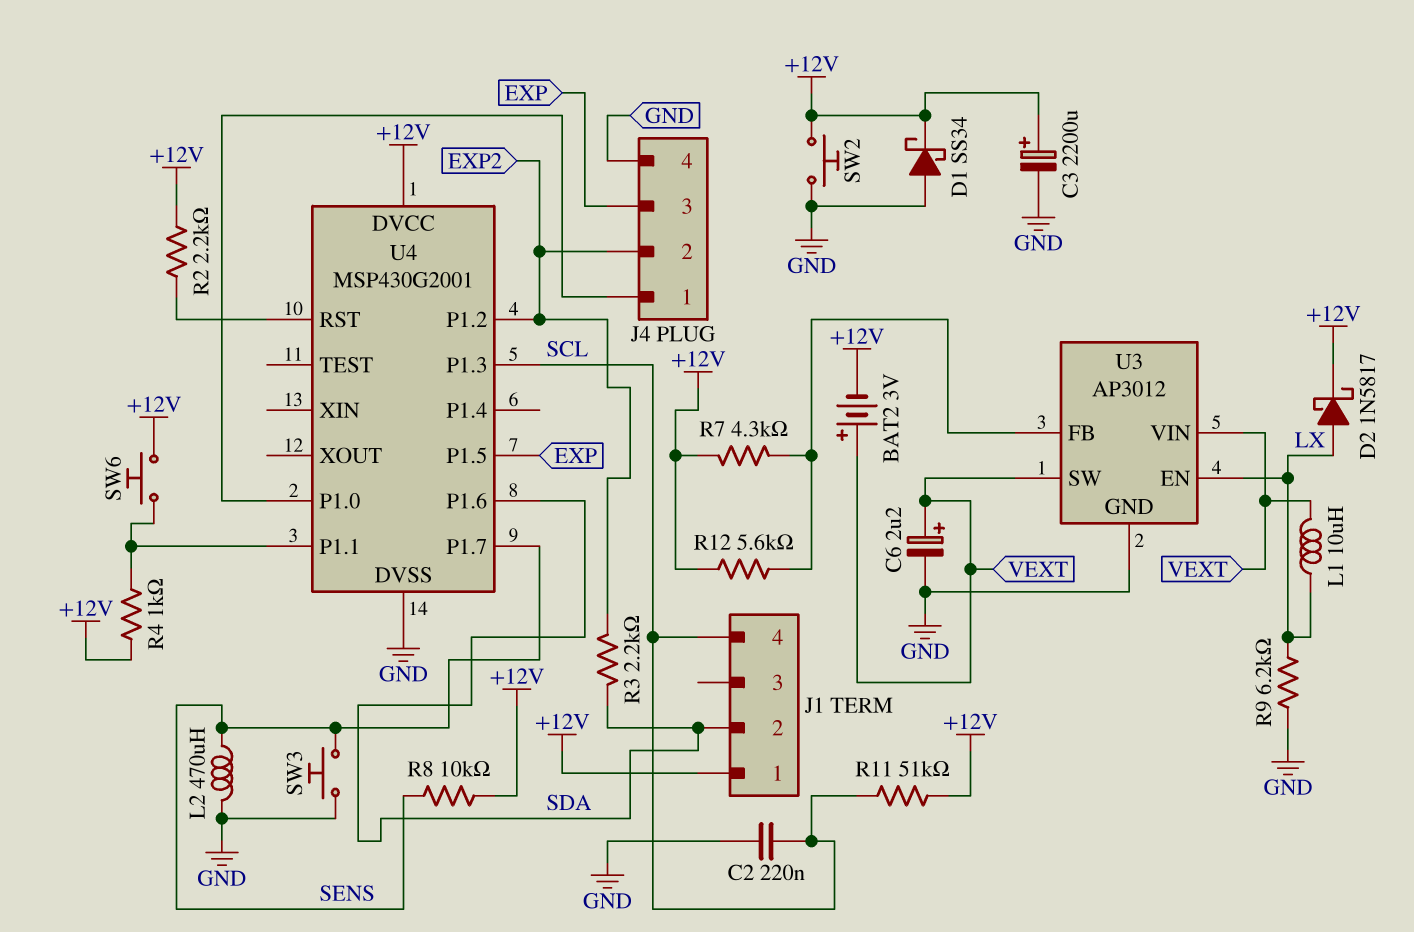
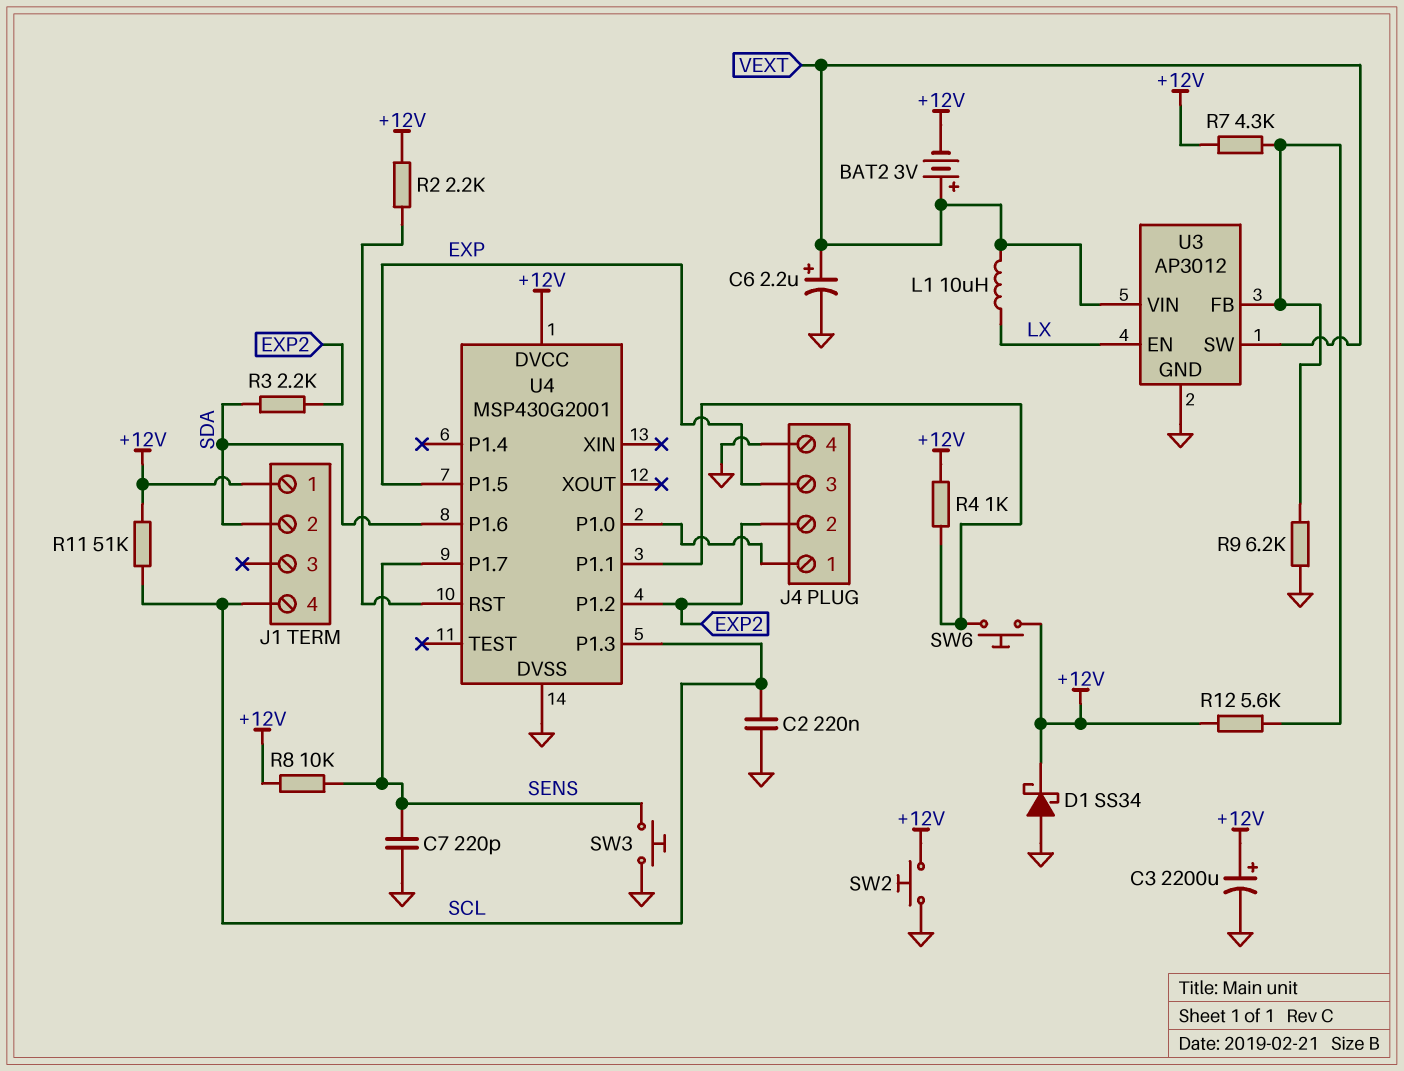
C7: none -> 220pF (GND, SENS)
D2: schottky 1N5817 (A LX, K +12V) -> none
L2: 470uH (GND, SENS) -> none
R9: 6.2k (GND, LX) -> 6.2k (GND, U3/FB)

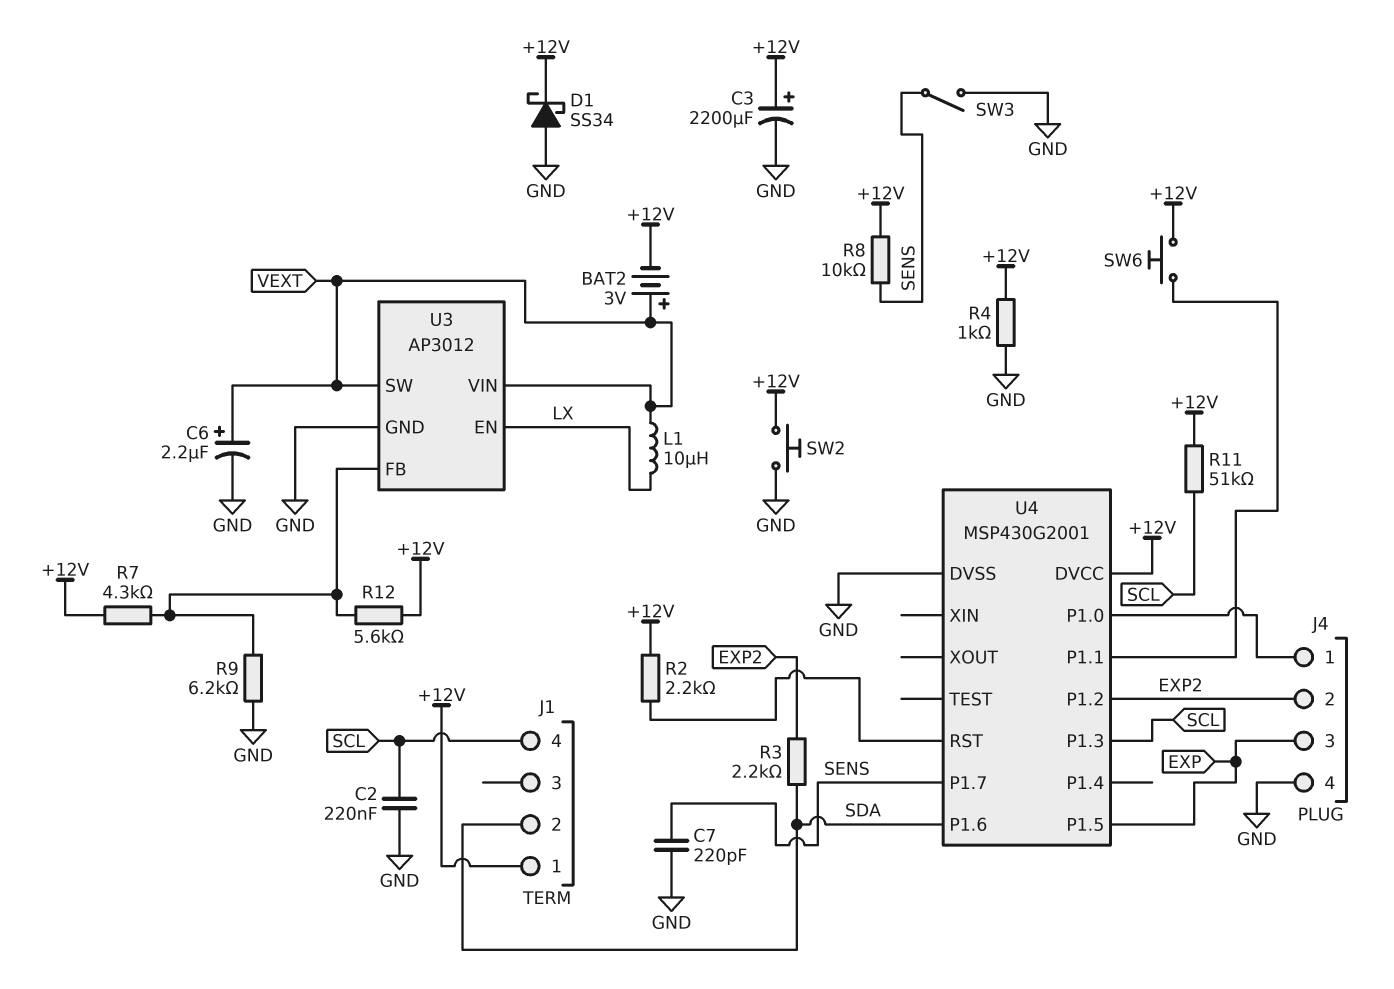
R4: 1k (+12V, U4/P1.1) -> 1k (+12V, GND)
SW3: button (GND, SENS) -> switch (GND, SENS)

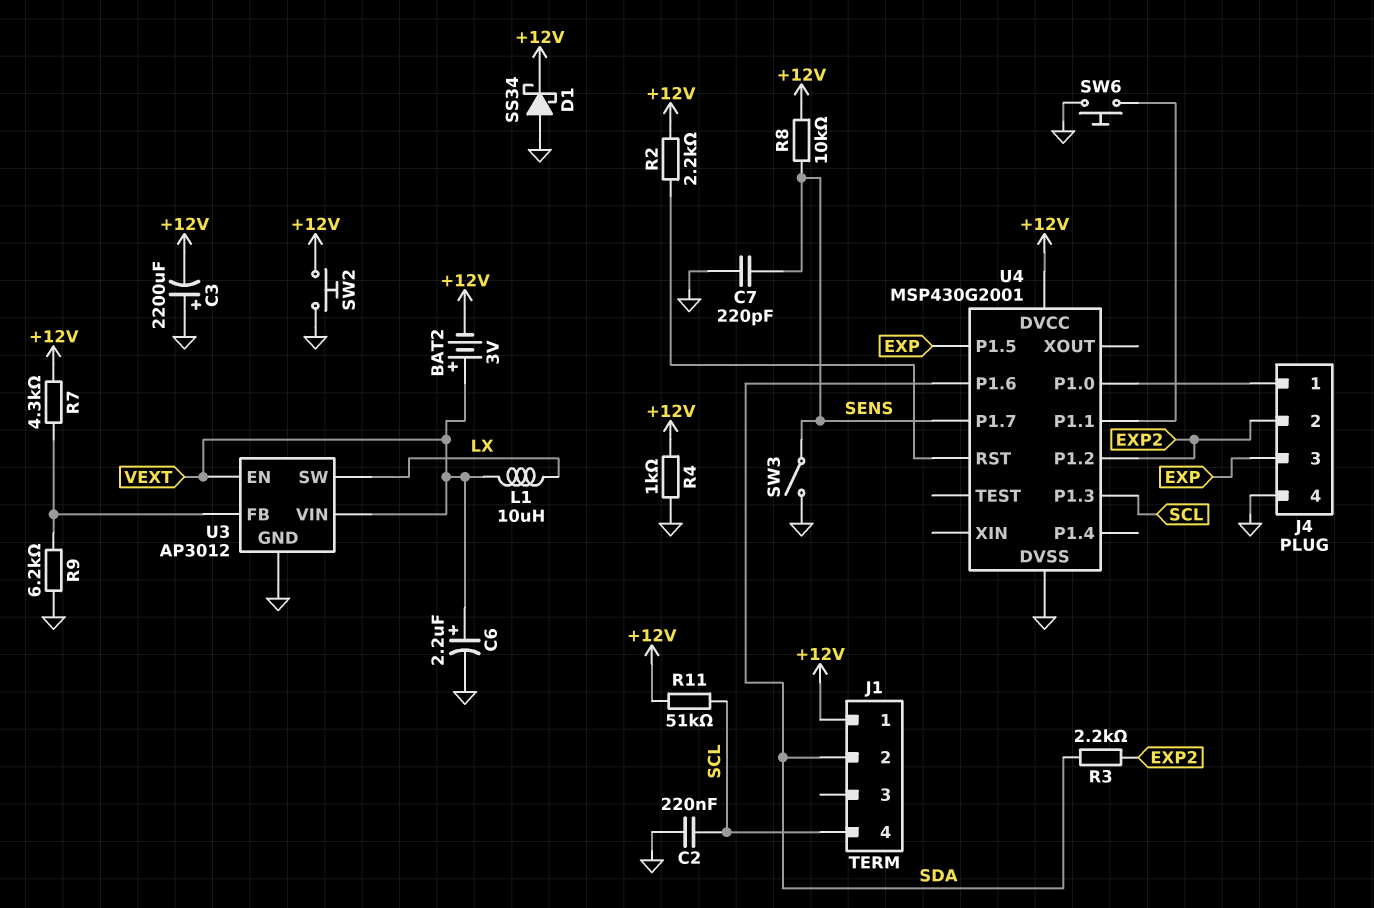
C3: 2200uF (plus +12V, minus GND) -> 2200uF (plus GND, minus +12V)
R12: 5.6k (+12V, U3/FB) -> none
SW6: button (+12V, U4/P1.1) -> button (GND, U4/P1.1)
U3 pin EN: LX -> VEXT
U3 pin SW: VEXT -> LX

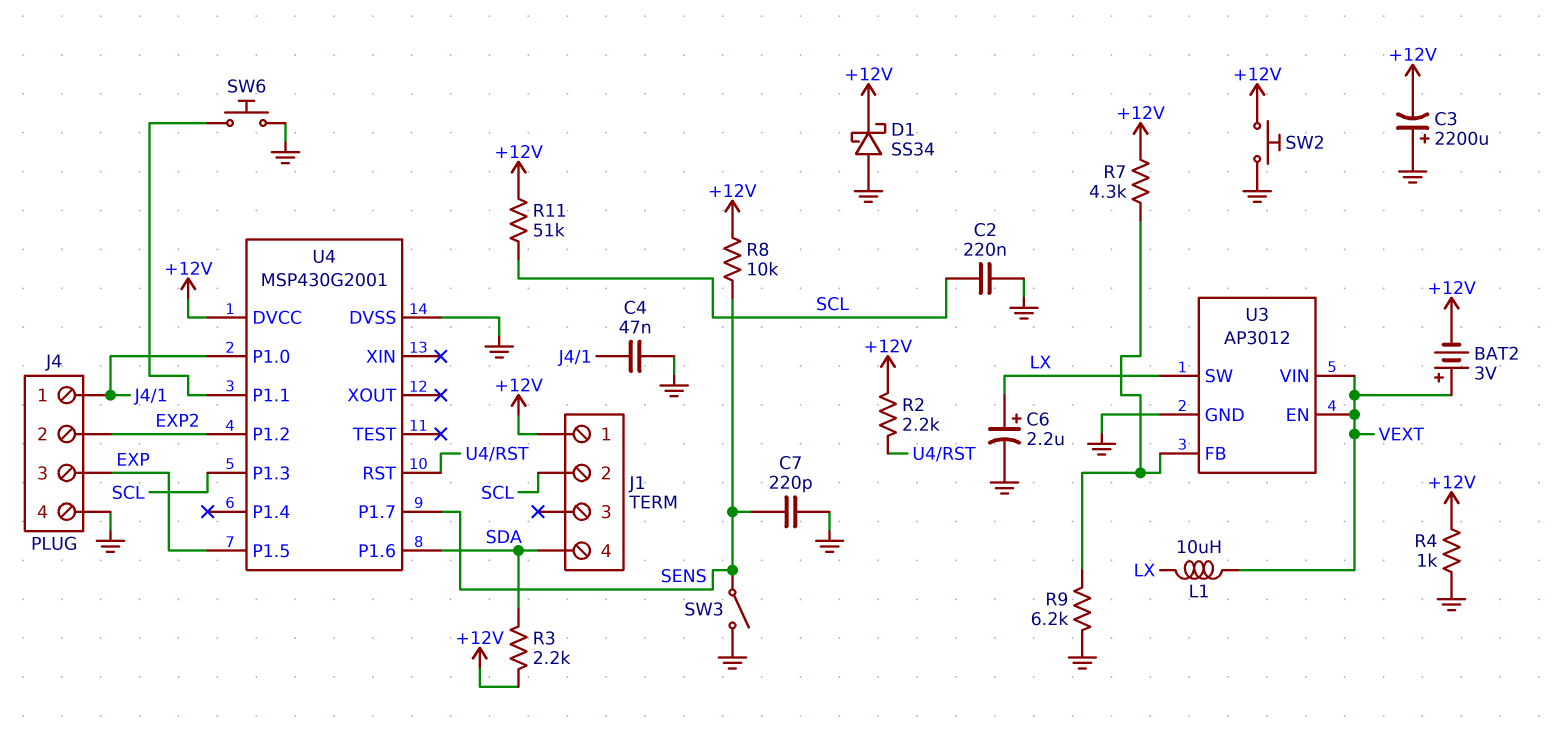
C4: none -> 47nF (GND, J4/1)
C6: 2.2uF (plus VEXT, minus GND) -> 2.2uF (plus LX, minus GND)
J1 pin 2: SDA -> SCL
J1 pin 4: SCL -> SDA
R3: 2.2k (EXP2, SDA) -> 2.2k (+12V, SDA)

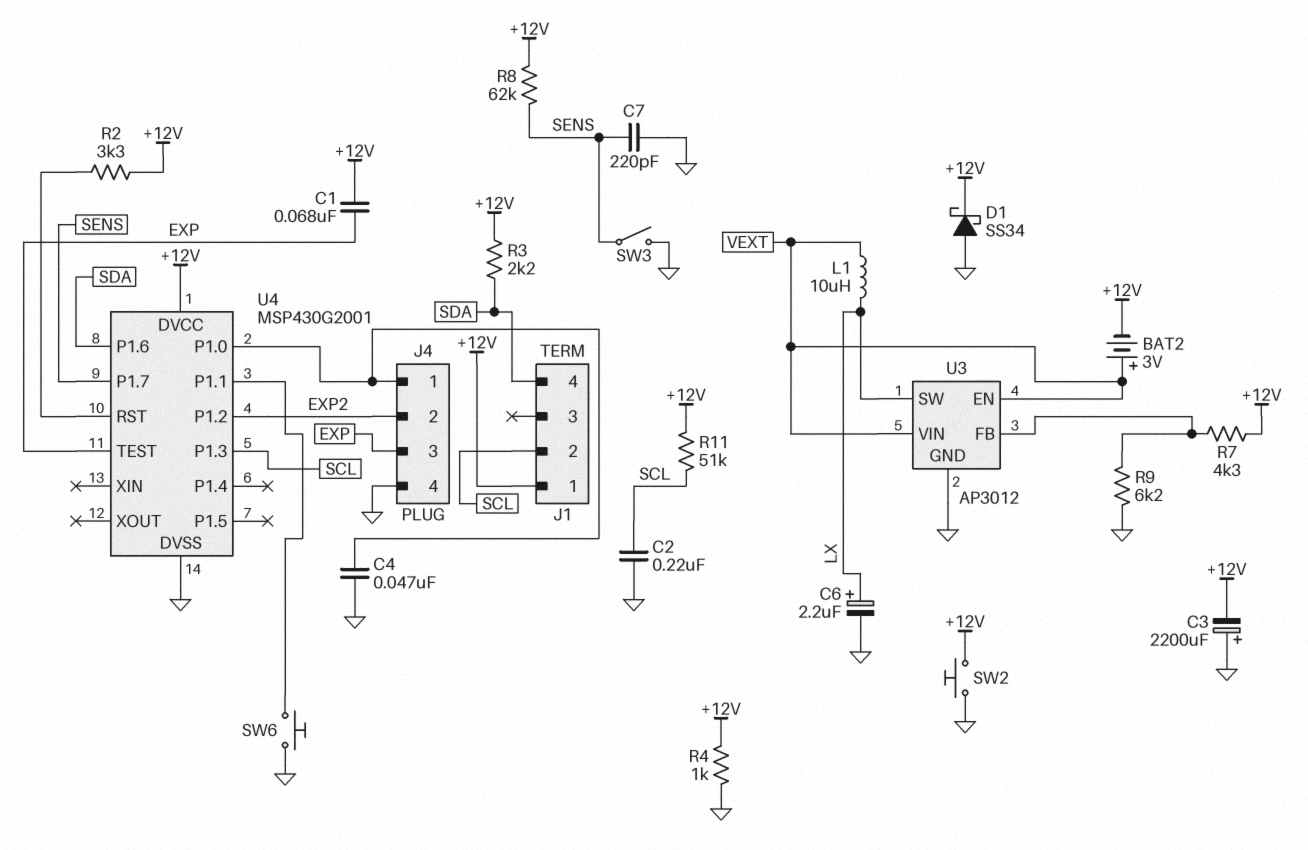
C1: none -> 68nF (+12V, EXP)
R2: 2.2k (+12V, U4/RST) -> 3.3k (+12V, U4/RST)
R8: 10k (+12V, SENS) -> 62k (+12V, SENS)
U4 pin P1.5: EXP -> none
U4 pin TEST: none -> EXP

